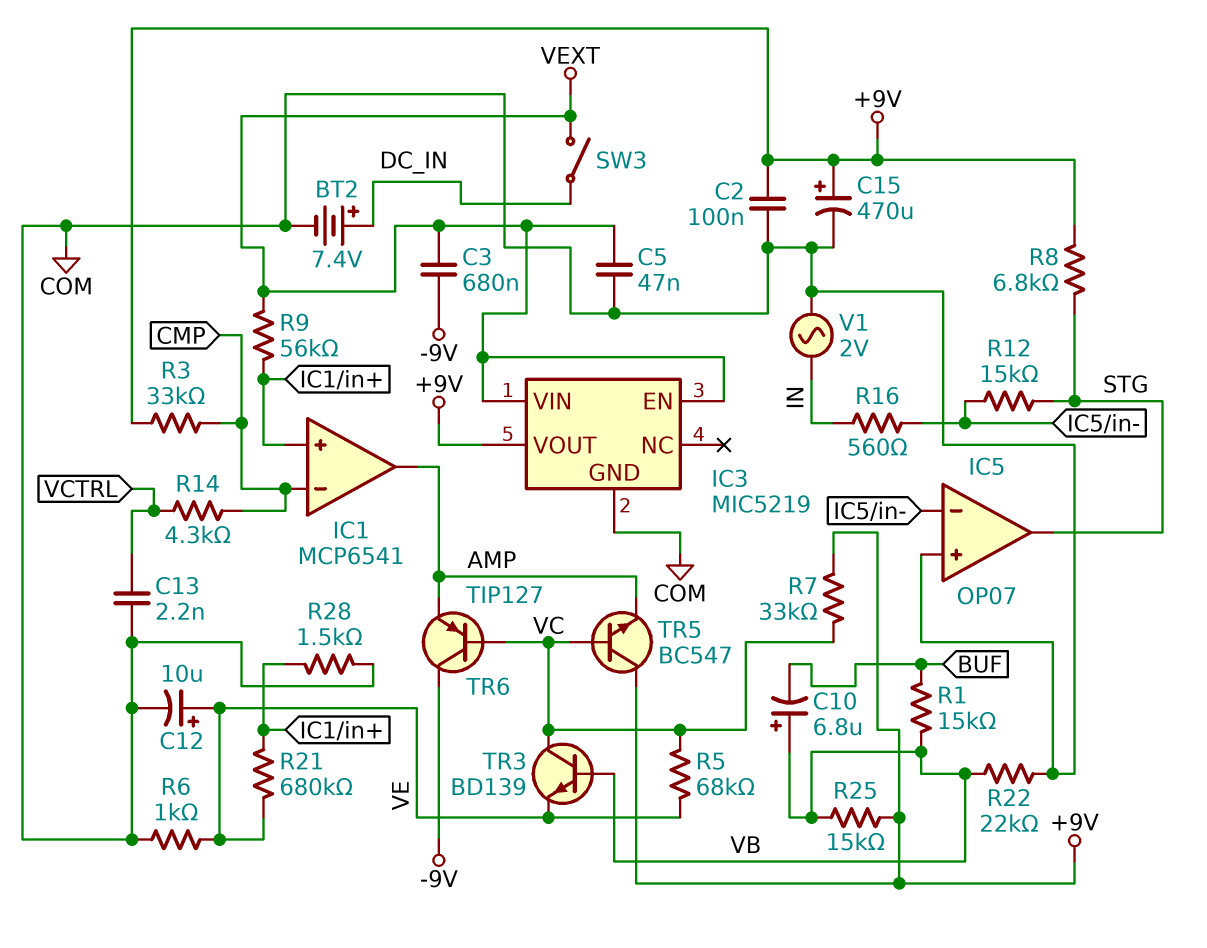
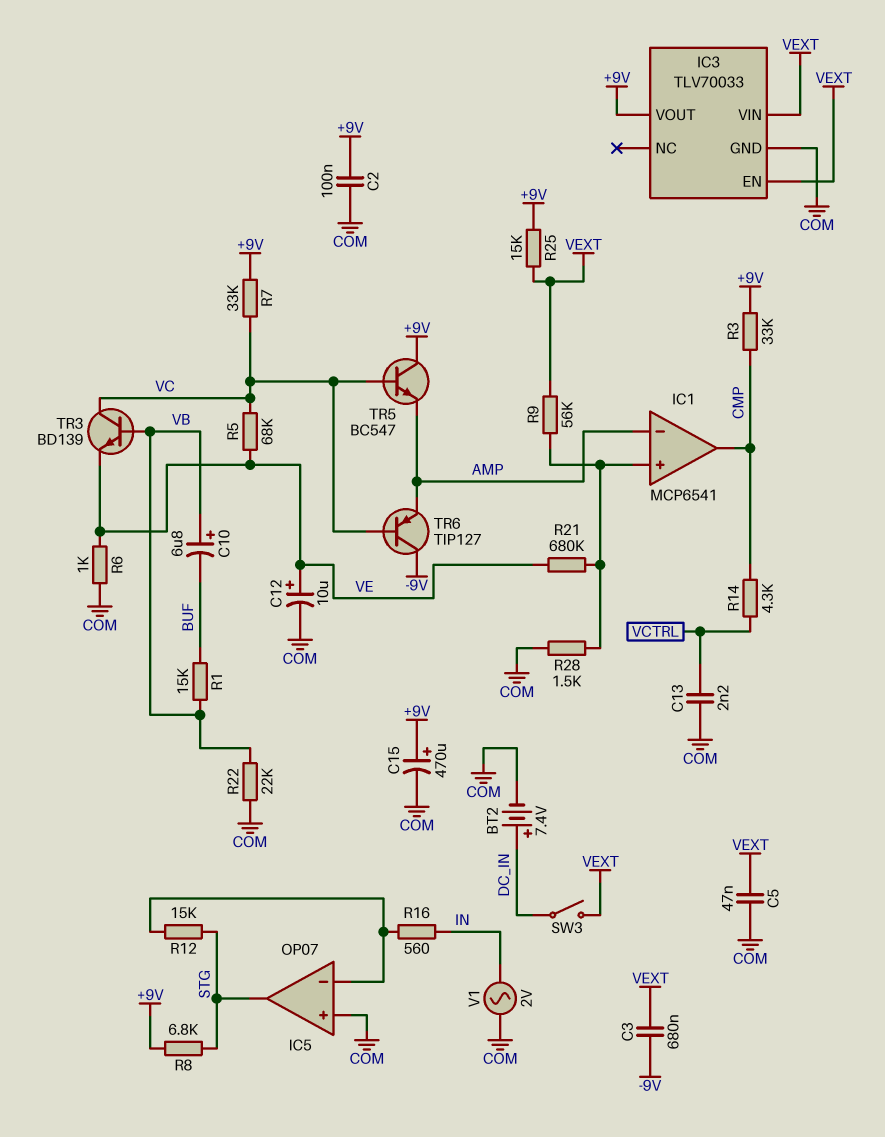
IC1 pin in-: CMP -> AMP
IC1 pin out: AMP -> CMP
IC3: MIC5219 -> TLV70033
R25: 15k (+9V, VB) -> 15k (+9V, VEXT)

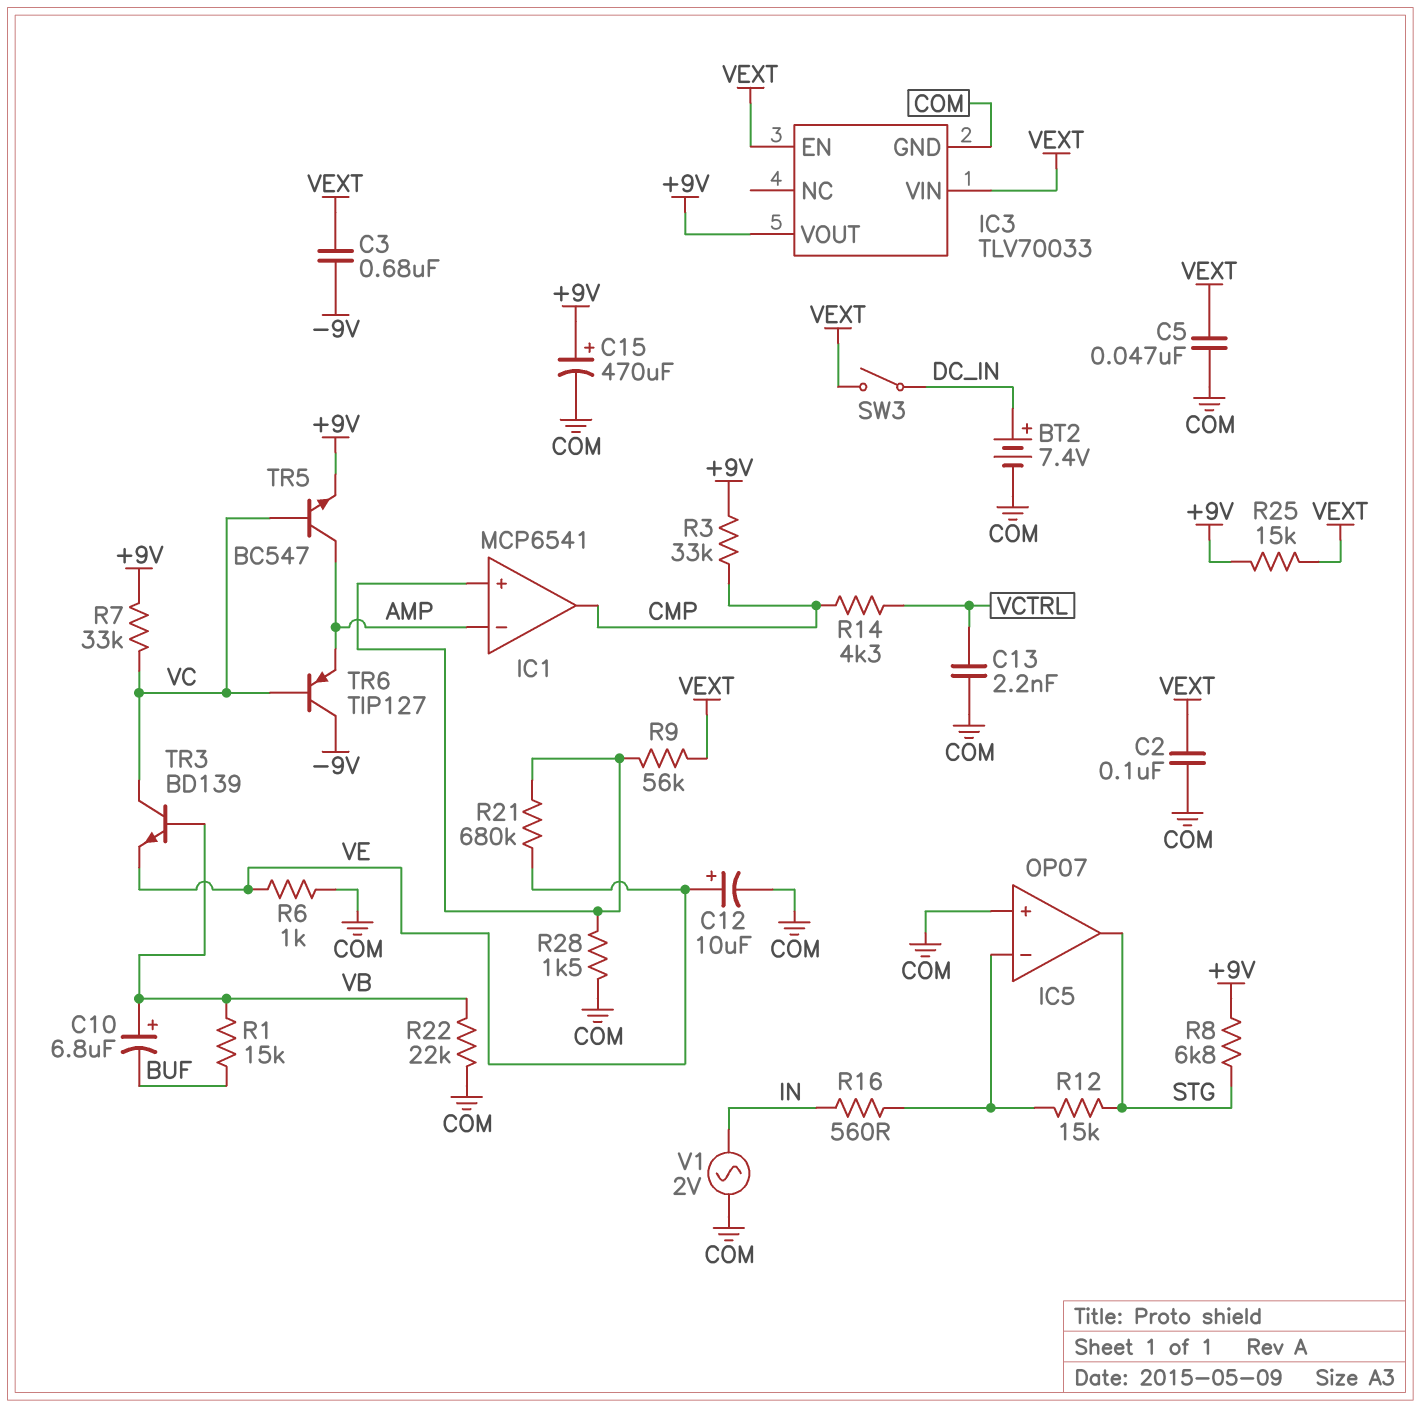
C2: 100nF (+9V, COM) -> 100nF (COM, VEXT)
R5: 68k (VC, VE) -> none
TR5: NPN BC547 (B VC, C +9V, E AMP) -> NPN BC547 (B VC, C AMP, E +9V)

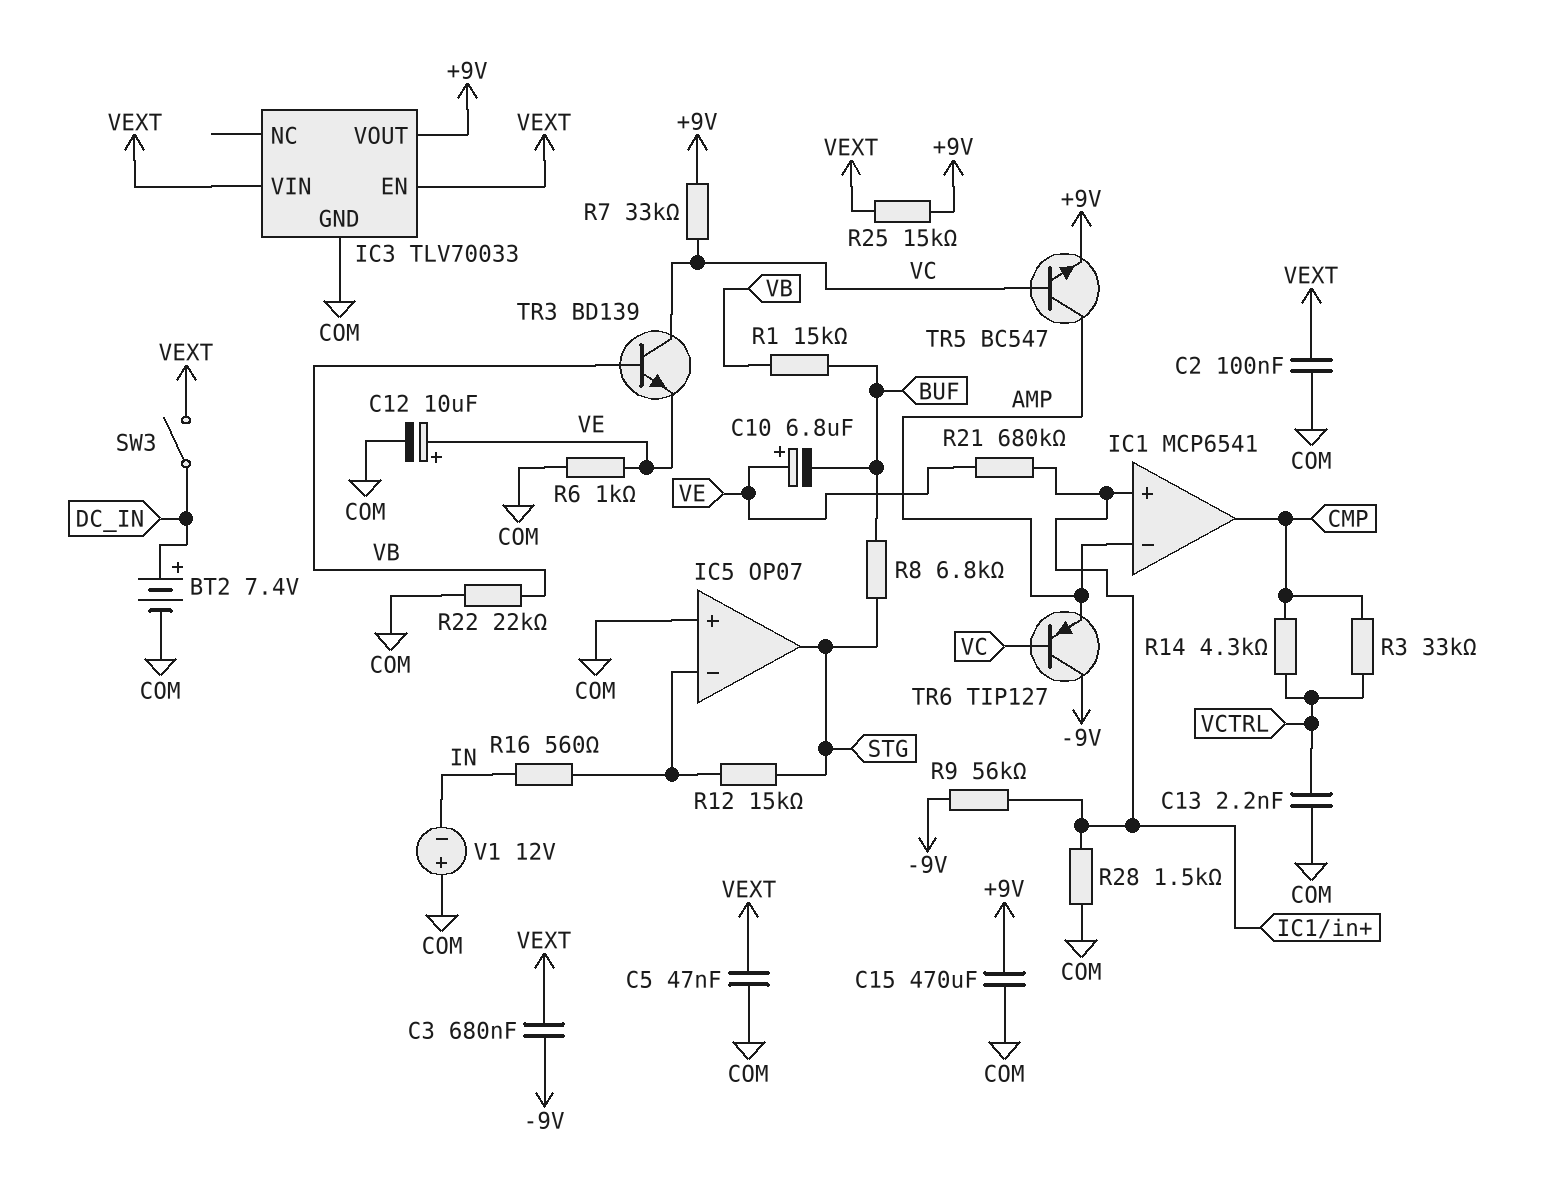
C10: 6.8uF (plus VB, minus BUF) -> 6.8uF (plus VE, minus BUF)
C15: 470uF (plus +9V, minus COM) -> 470uF (+9V, COM)
R3: 33k (+9V, CMP) -> 33k (CMP, VCTRL)
R8: 6.8k (+9V, STG) -> 6.8k (BUF, STG)
R9: 56k (IC1/in+, VEXT) -> 56k (-9V, IC1/in+)
V1: AC 2V (COM, IN) -> 12V (plus COM, minus IN)

